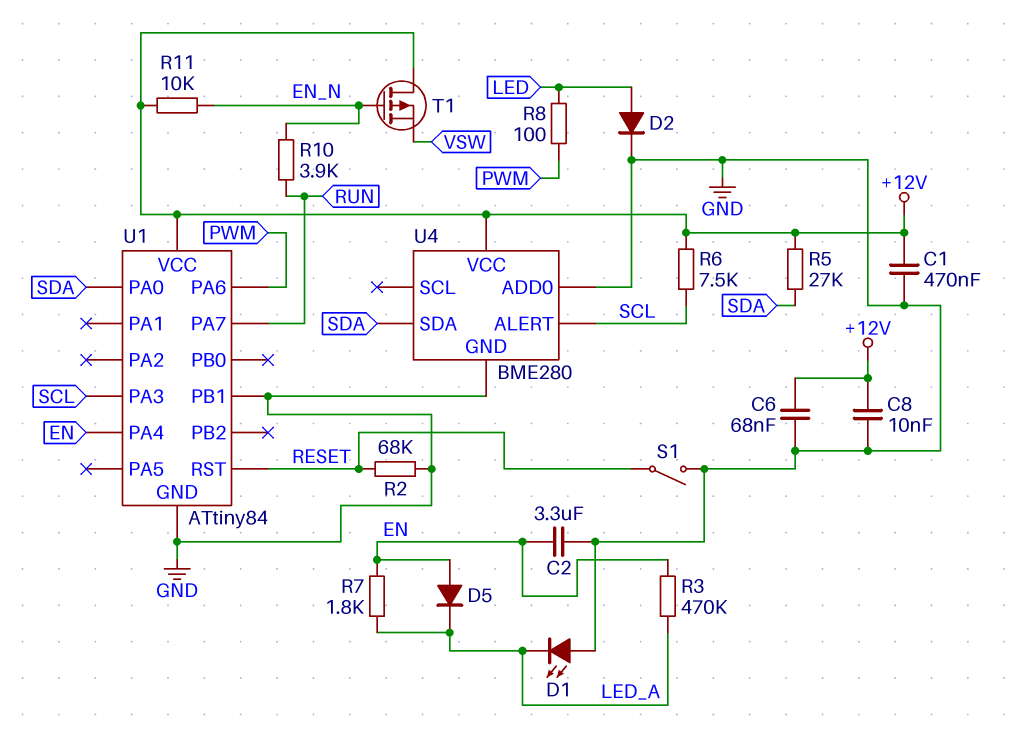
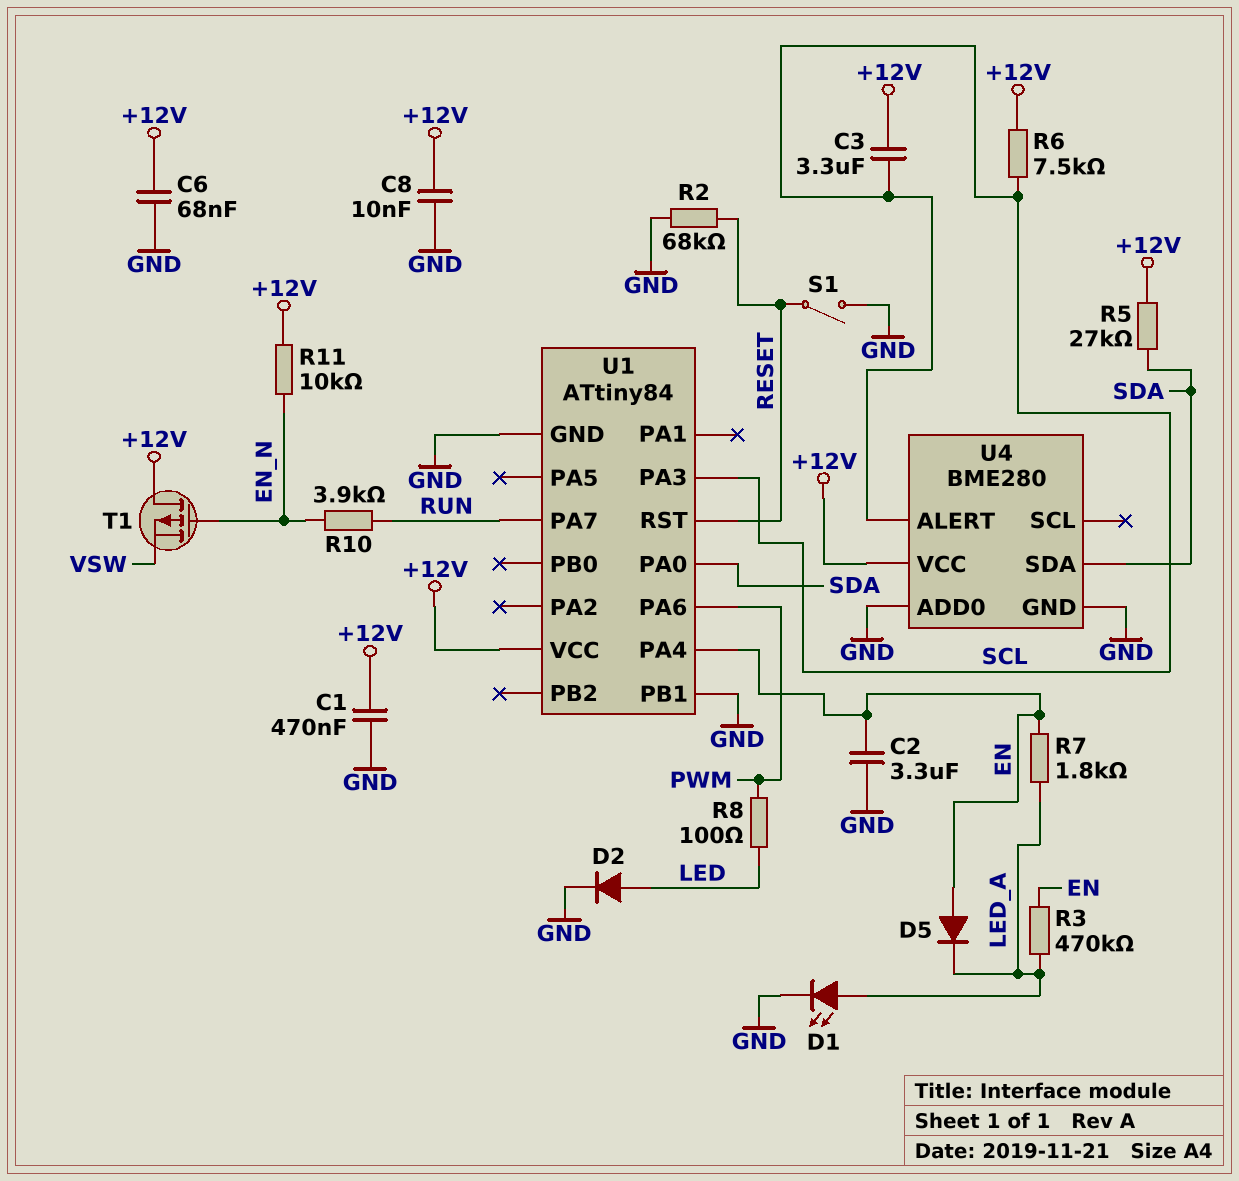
C3: none -> 3.3uF (+12V, SCL)
D1: LED (A GND, K LED_A) -> LED (A LED_A, K GND)

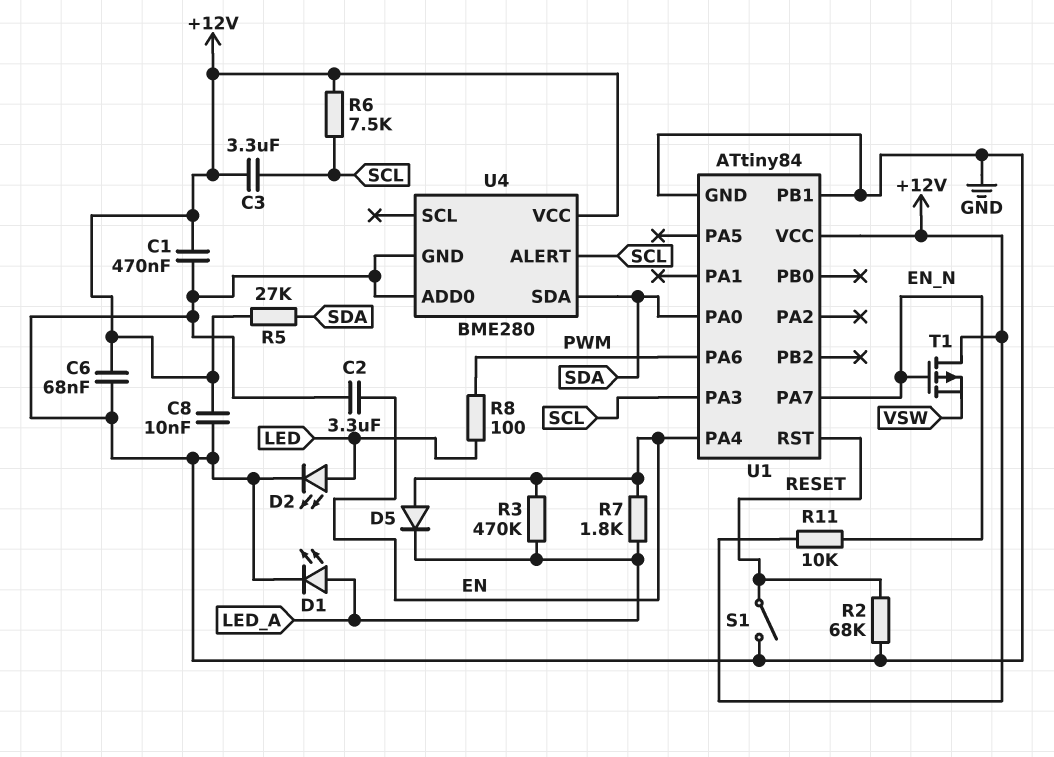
D2: diode (A LED, K GND) -> LED (A LED, K GND)
R10: 3.9k (EN_N, RUN) -> none
U1 pin PA7: RUN -> EN_N

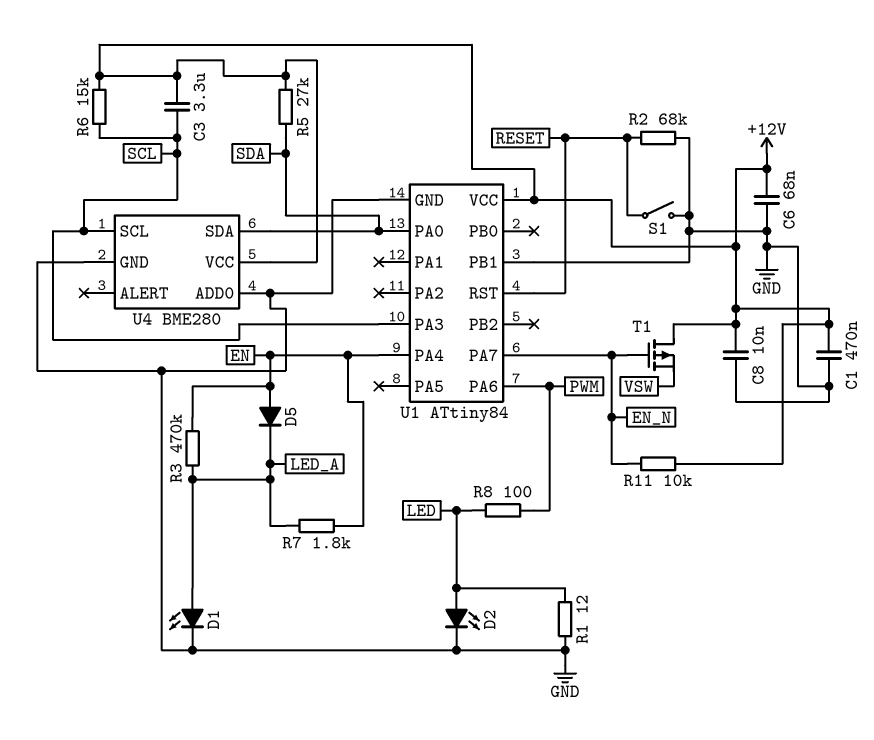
C2: 3.3uF (EN, GND) -> none
R1: none -> 12 (GND, LED)
R6: 7.5k (+12V, SCL) -> 15k (+12V, SCL)
U4 pin ALERT: SCL -> none
U4 pin SCL: none -> SCL

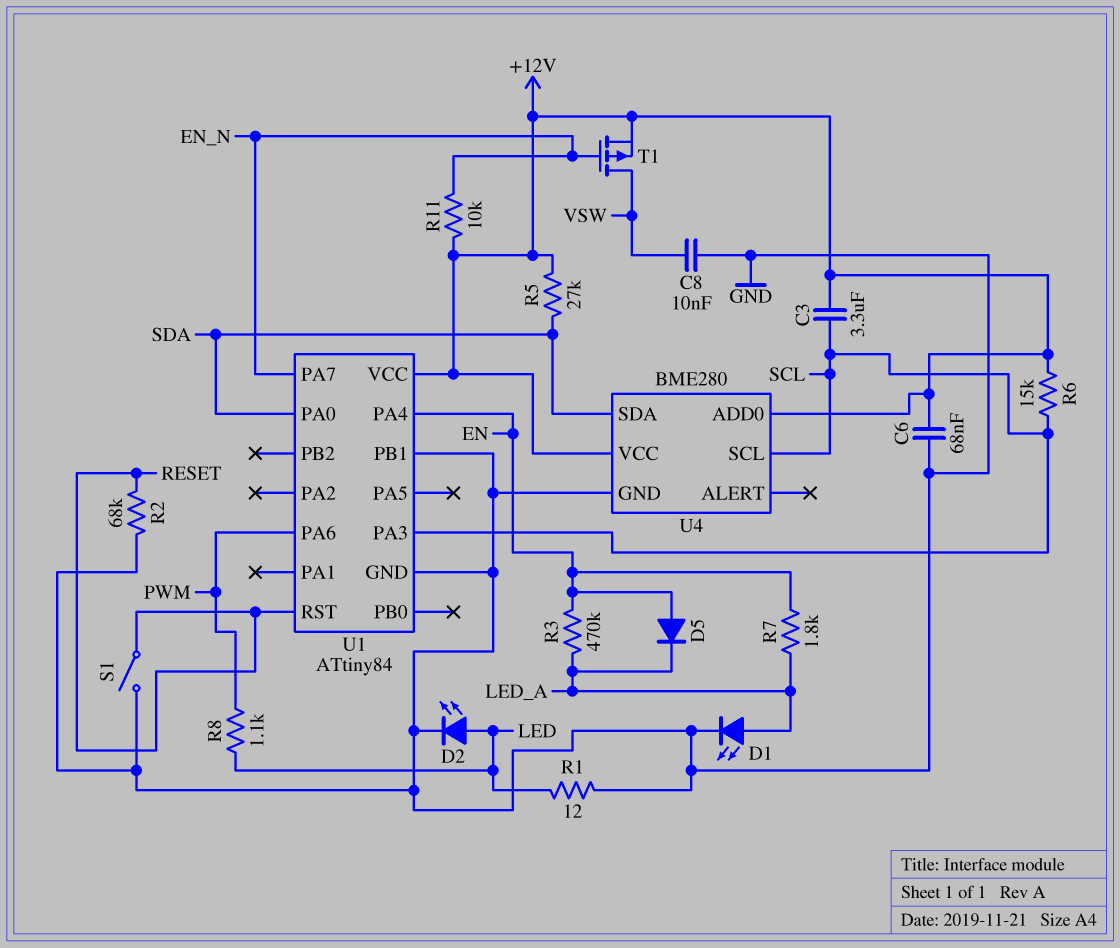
C1: 470nF (+12V, GND) -> none
C8: 10nF (+12V, GND) -> 10nF (GND, VSW)
R8: 100 (LED, PWM) -> 1.1k (LED, PWM)
T1: PMOS (G EN_N, D +12V, S VSW) -> PMOS (G EN_N, D VSW, S +12V)
U4 pin ADD0: GND -> +12V

